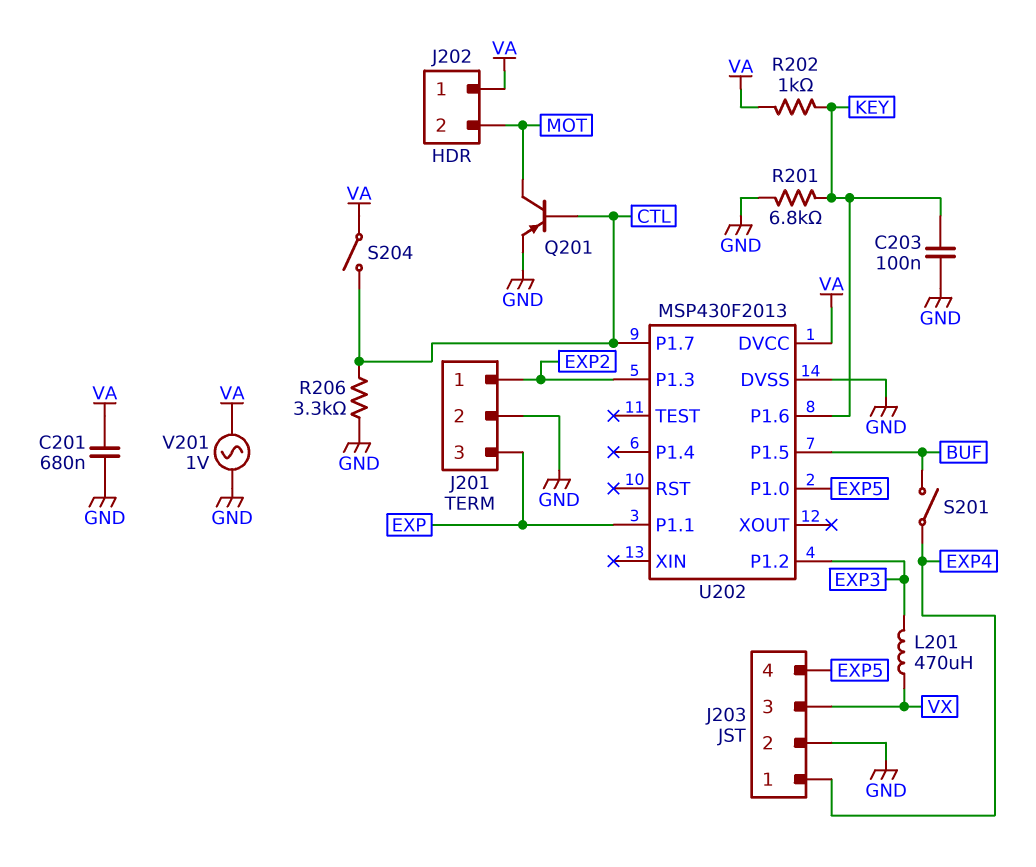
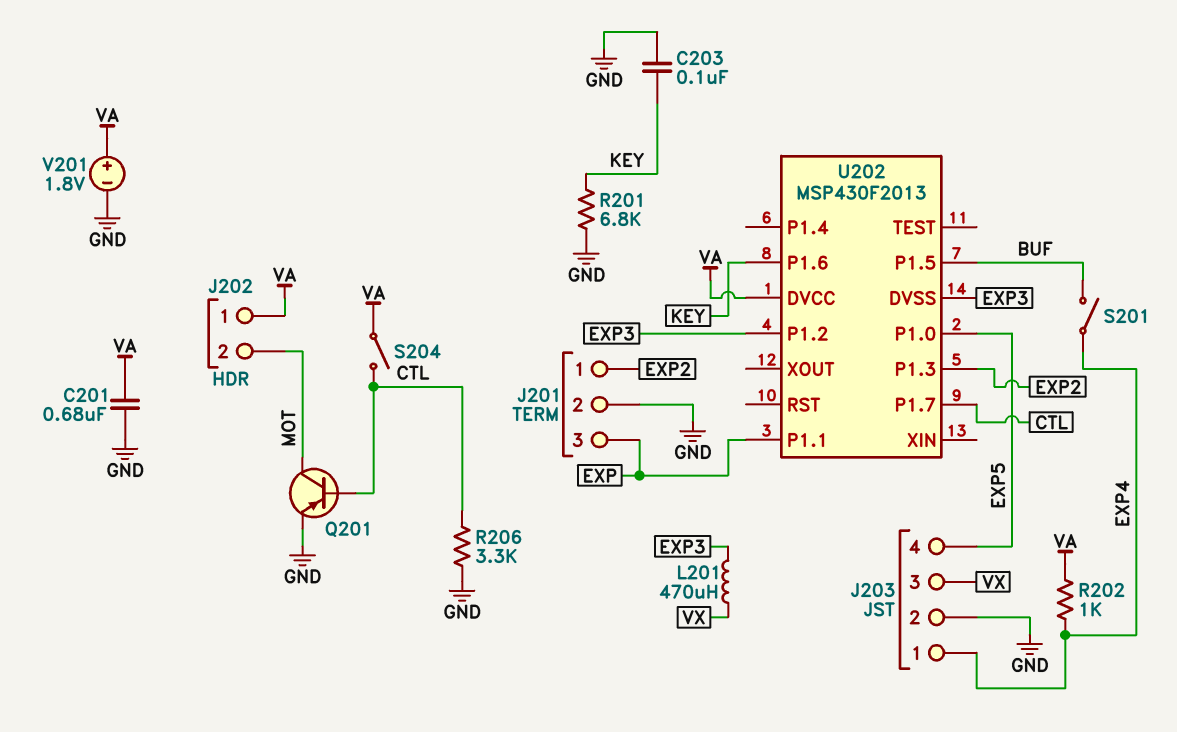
R202: 1k (KEY, VA) -> 1k (EXP4, VA)
U202 pin DVSS: GND -> EXP3
V201: AC 1V (GND, VA) -> 1.8V (plus VA, minus GND)

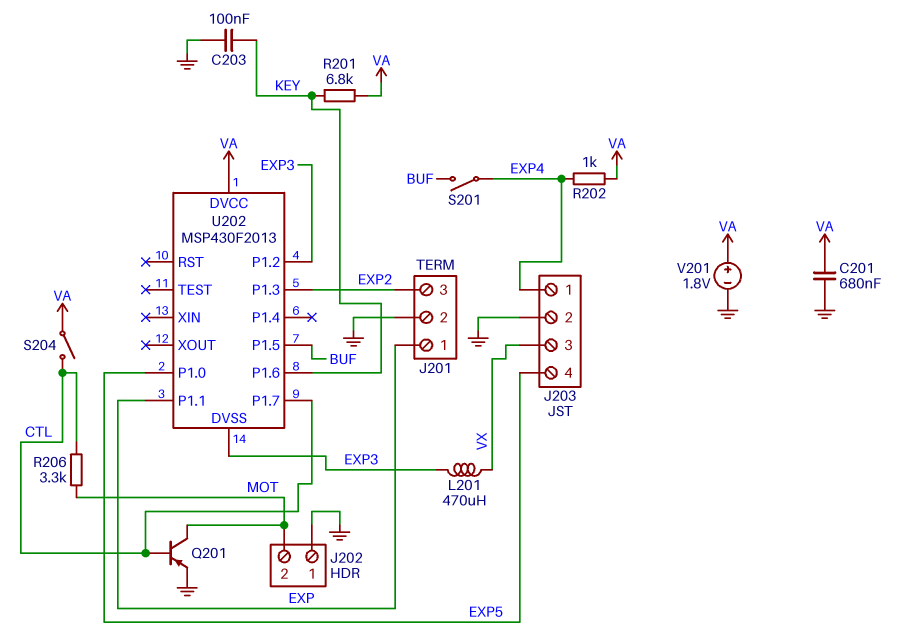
J201 pin 1: EXP2 -> EXP
J201 pin 3: EXP -> EXP2
J202 pin 1: VA -> GND
R201: 6.8k (GND, KEY) -> 6.8k (KEY, VA)
R206: 3.3k (CTL, GND) -> 3.3k (CTL, MOT)

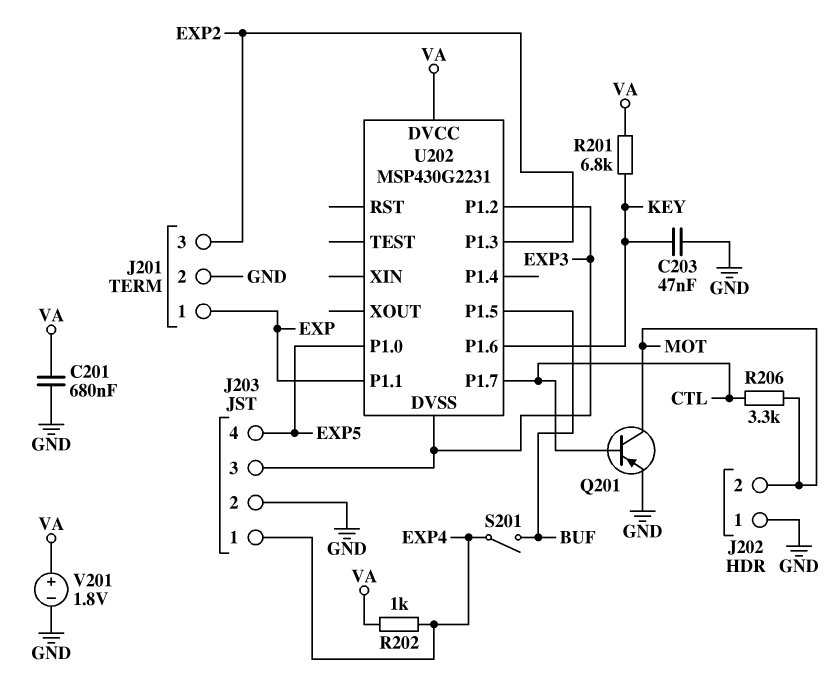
C203: 100nF (GND, KEY) -> 47nF (GND, KEY)
J203 pin 3: VX -> EXP3
L201: 470uH (EXP3, VX) -> none
S204: switch (CTL, VA) -> none
U202: MSP430F2013 -> MSP430G2231

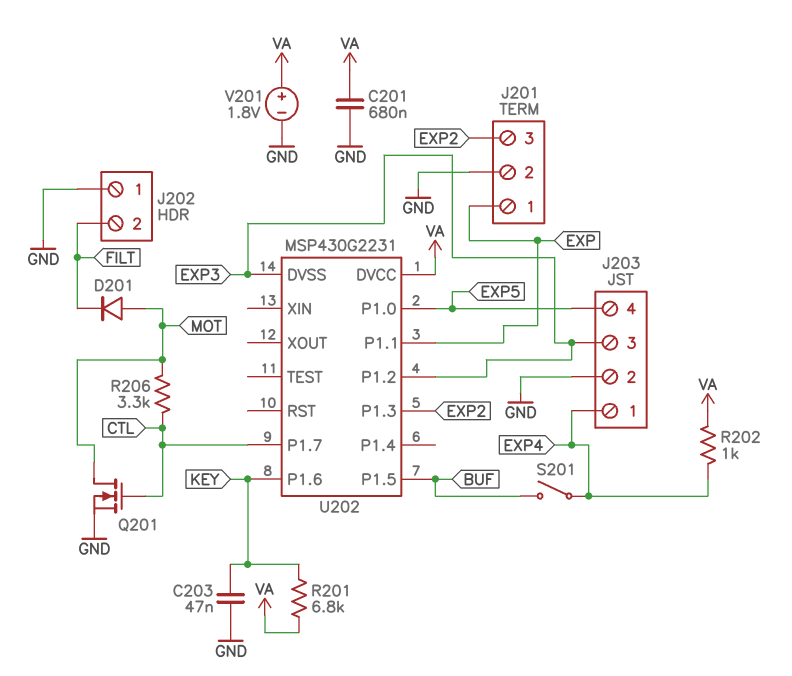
D201: none -> diode (A MOT, K FILT)
J202 pin 2: MOT -> FILT
Q201: PNP (B CTL, C MOT, E GND) -> NMOS (G CTL, D MOT, S GND)

